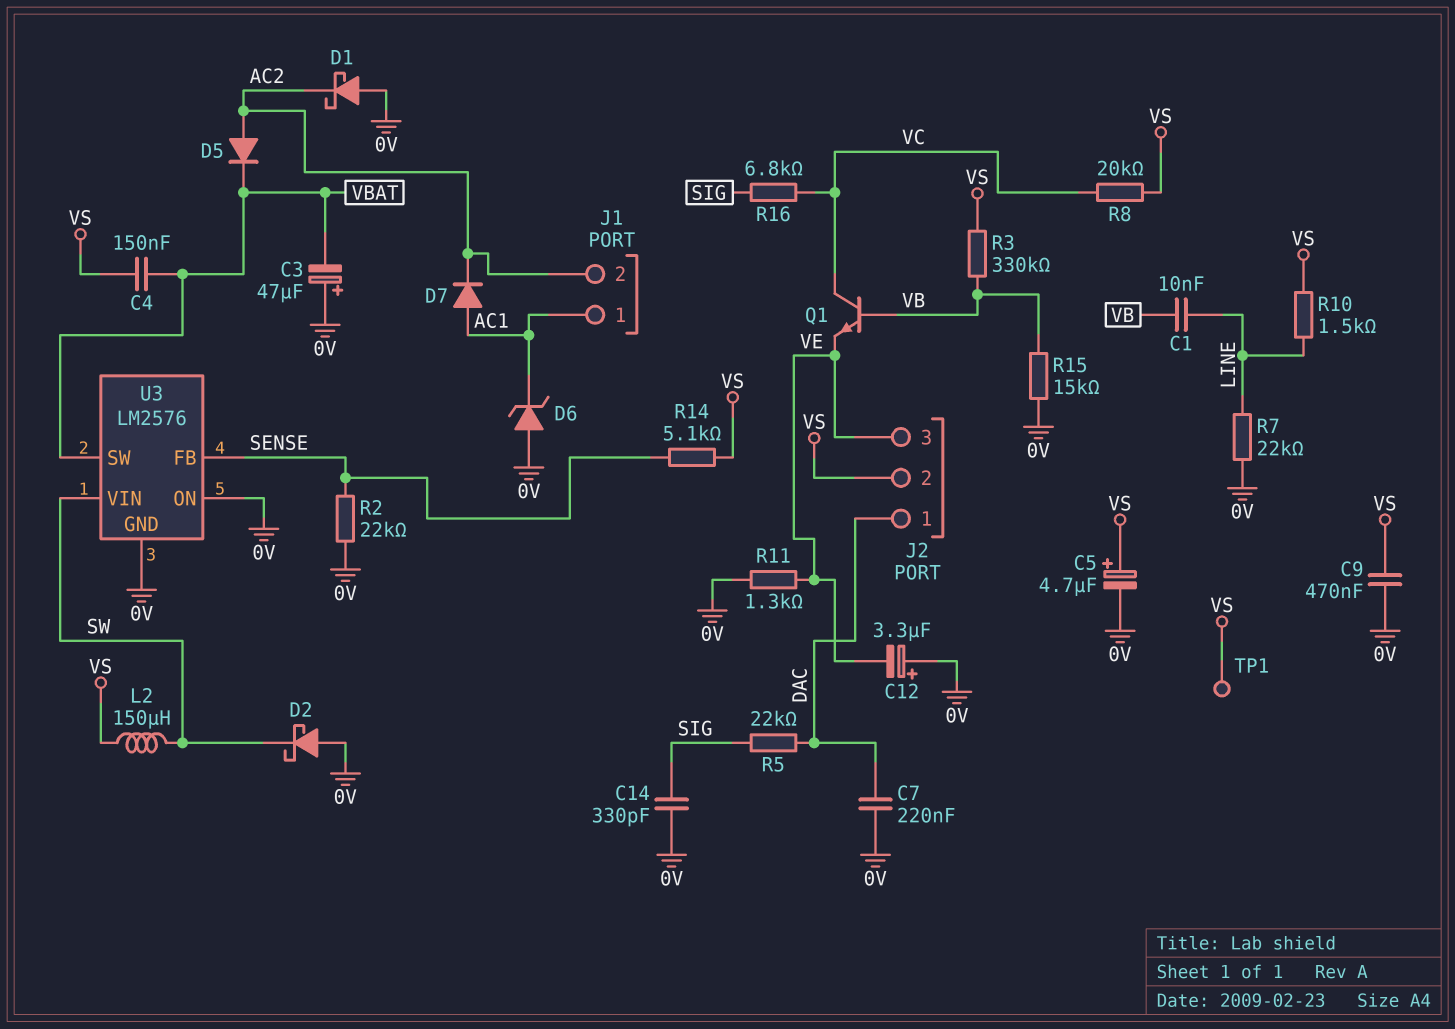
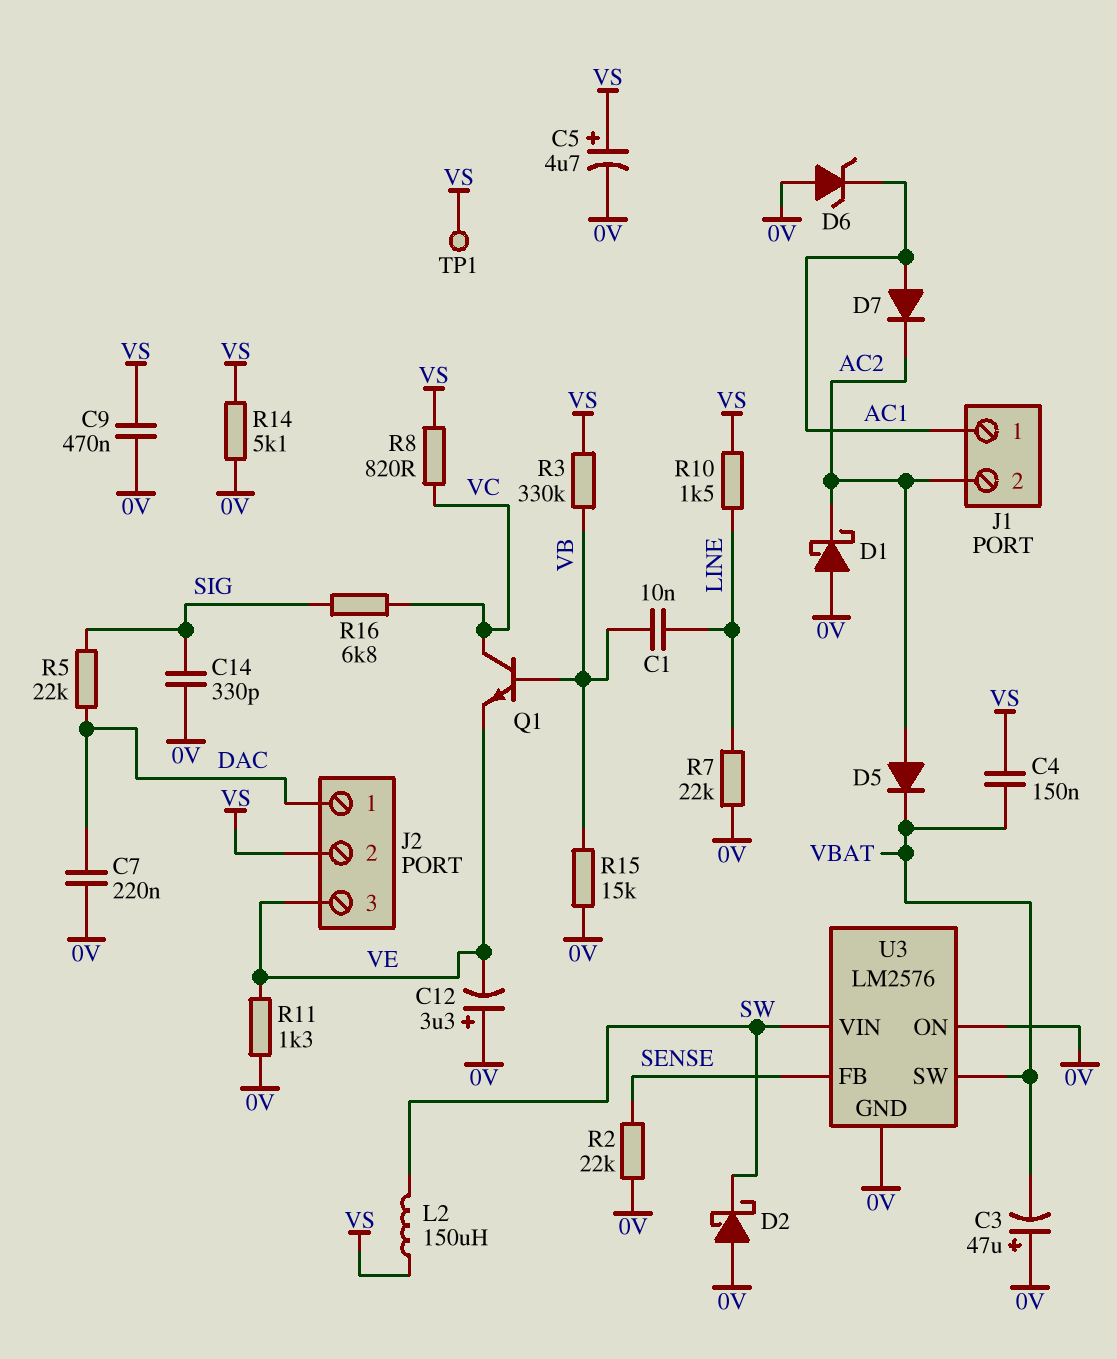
R8: 20k (VC, VS) -> 820 (VC, VS)
R14: 5.1k (SENSE, VS) -> 5.1k (0V, VS)

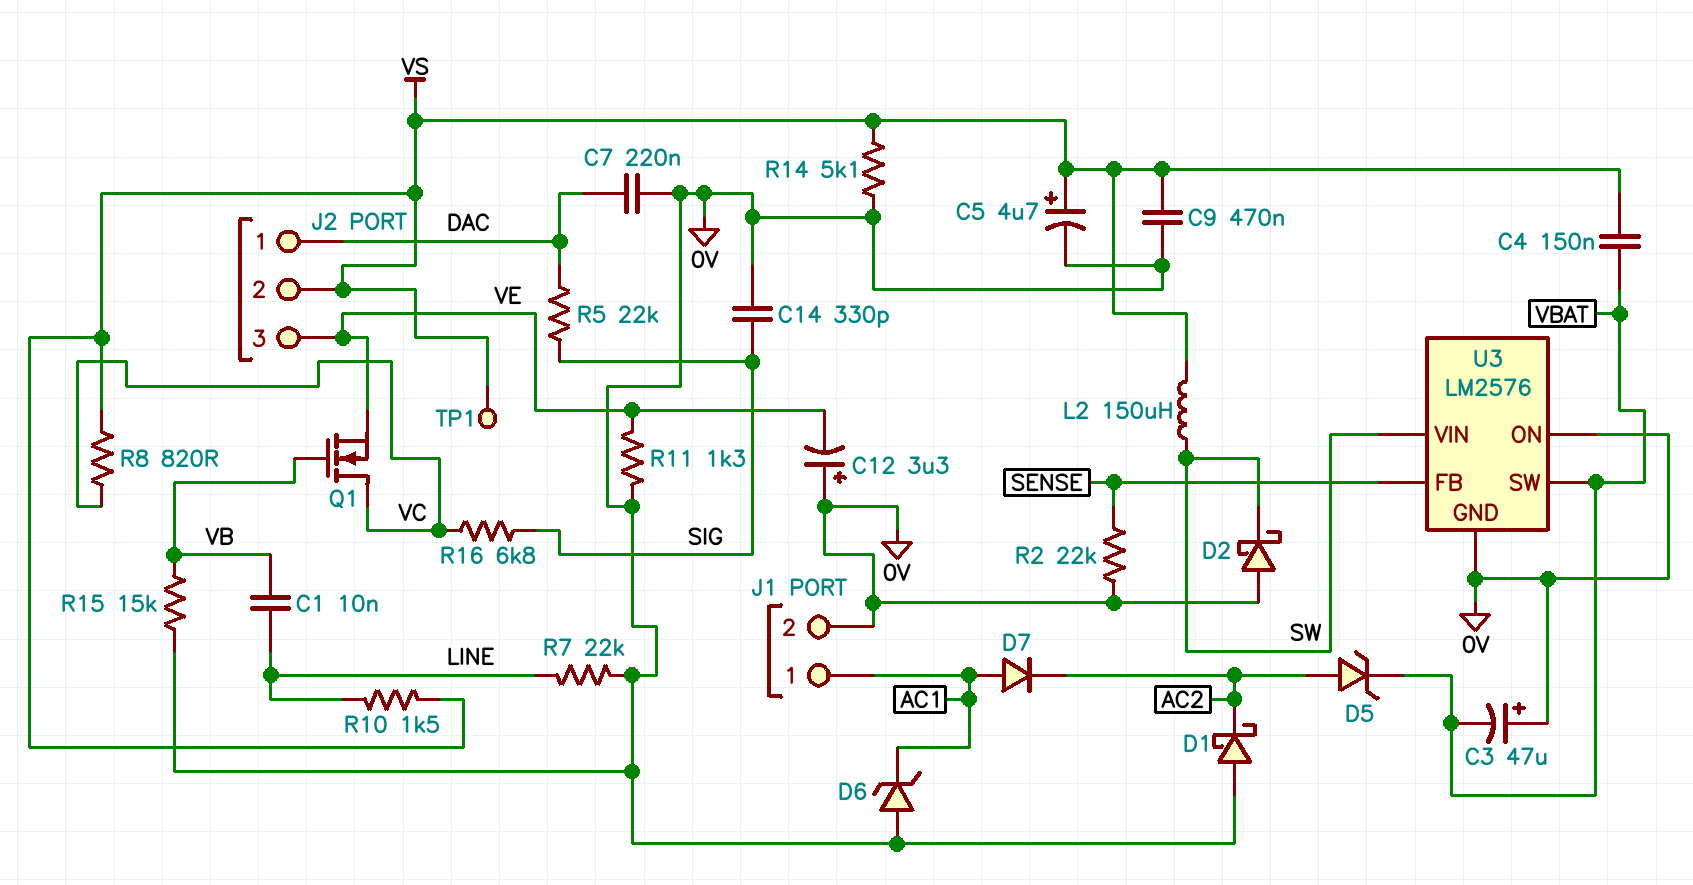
D5: diode (A AC2, K VBAT) -> zener (A AC2, K VBAT)
J1 pin 2: AC2 -> 0V
Q1: NPN (B VB, C VC, E VE) -> NMOS (G VB, D VC, S VE)
R3: 330k (VB, VS) -> none

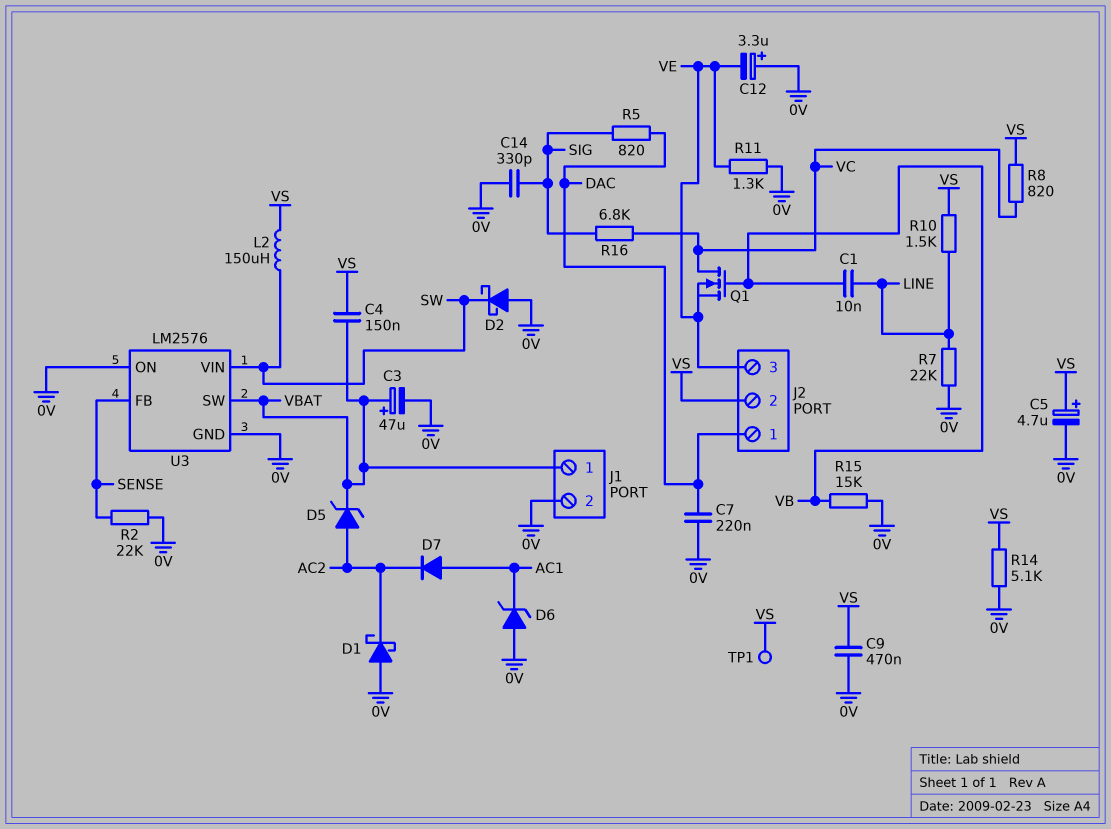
C3: 47uF (plus 0V, minus VBAT) -> 47uF (plus VBAT, minus 0V)
J1 pin 1: AC1 -> VBAT
R5: 22k (DAC, SIG) -> 820 (DAC, SIG)

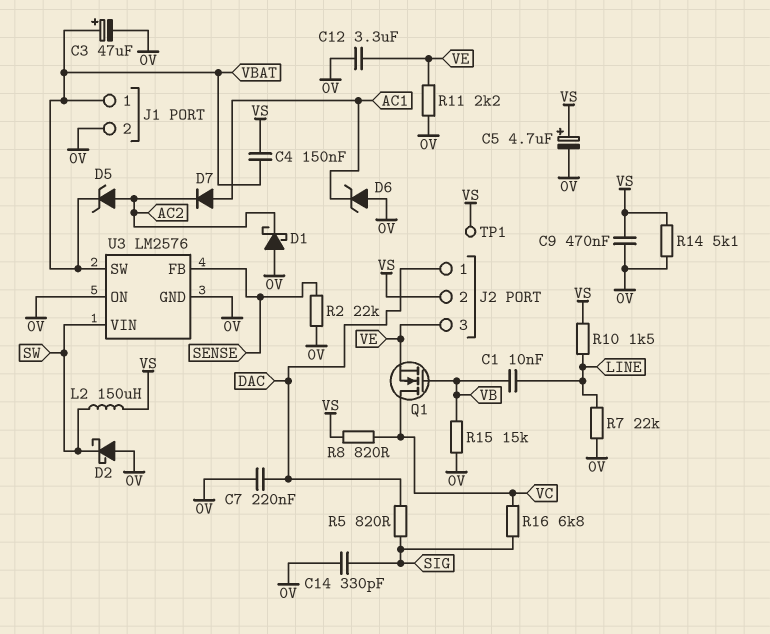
C12: 3.3uF (plus 0V, minus VE) -> 3.3uF (0V, VE)
R11: 1.3k (0V, VE) -> 2.2k (0V, VE)

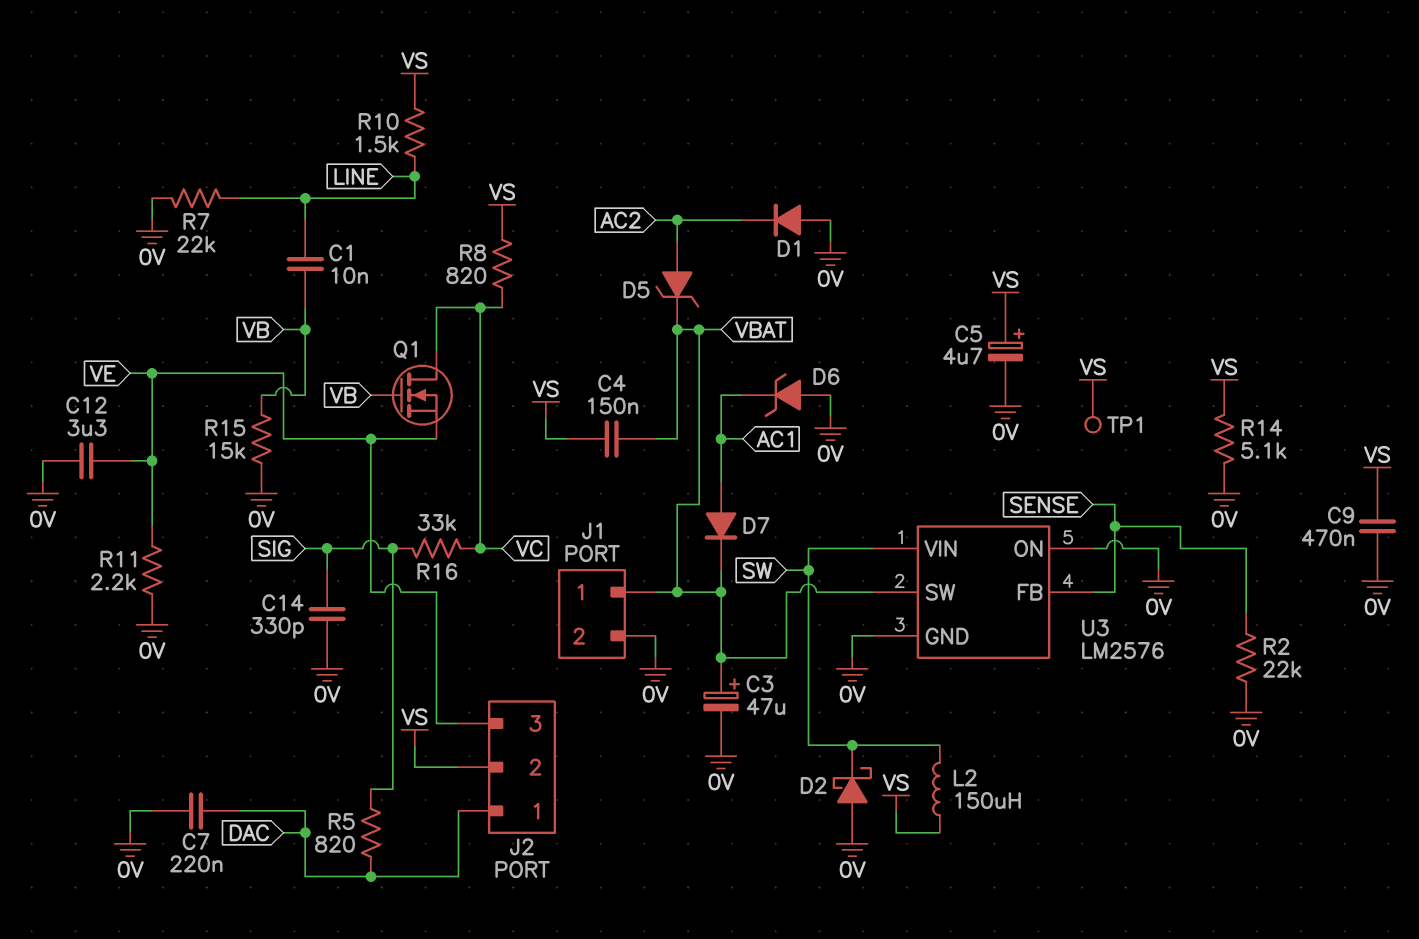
D1: schottky (A 0V, K AC2) -> diode (A 0V, K AC2)
D7: diode (A AC1, K AC2) -> diode (A AC1, K VBAT)
R16: 6.8k (SIG, VC) -> 33k (SIG, VC)

